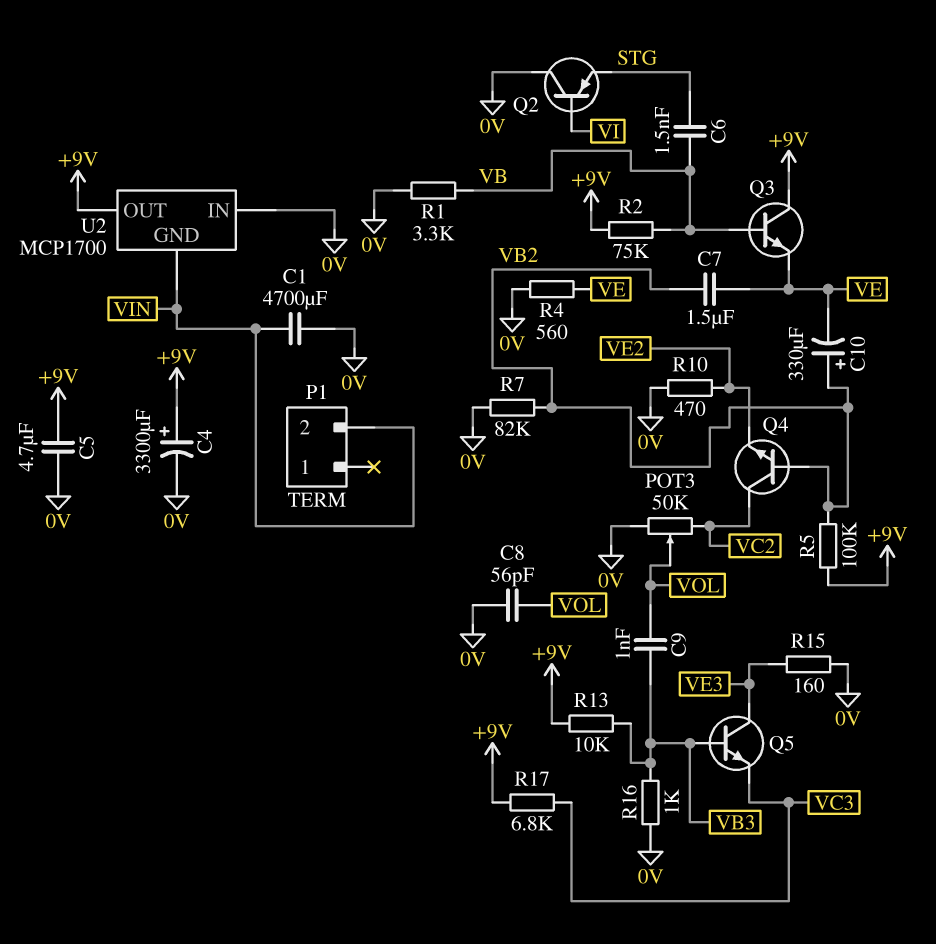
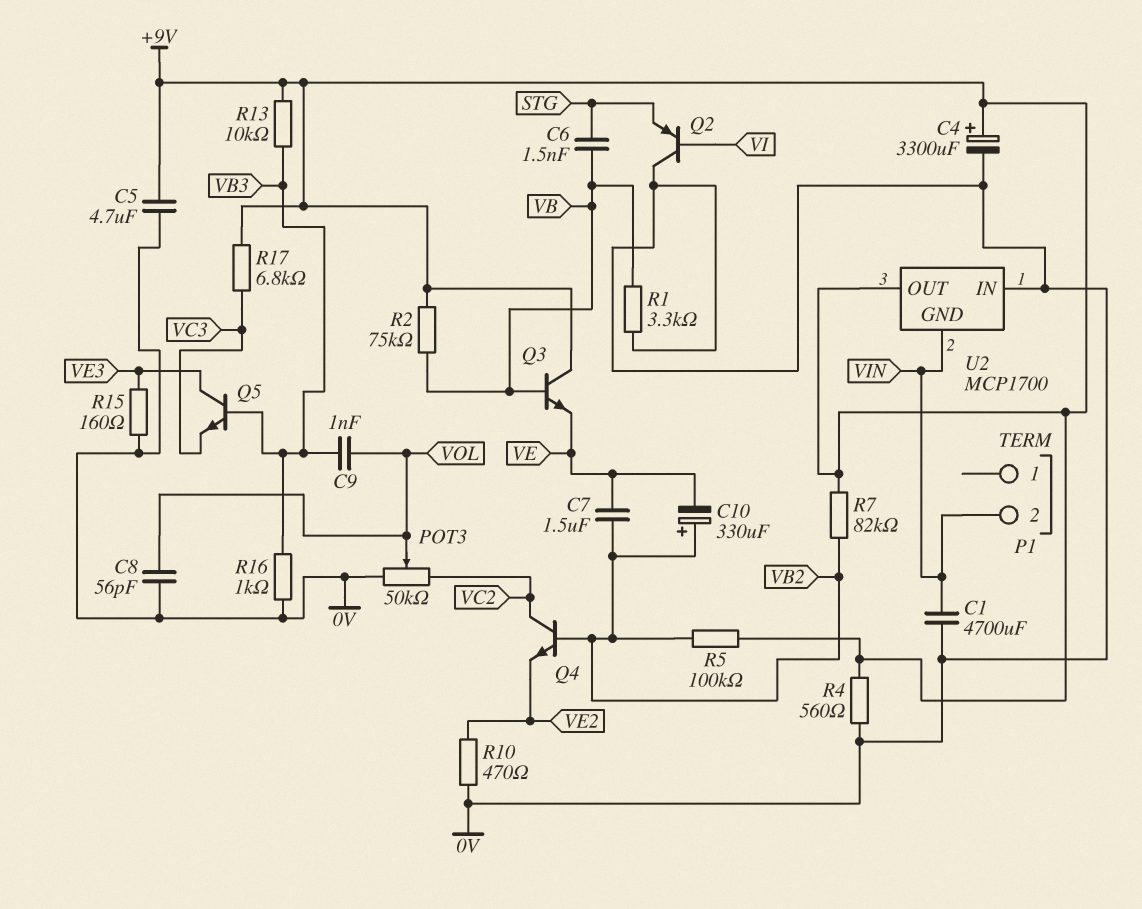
R4: 560 (0V, VE) -> 560 (+9V, 0V)
R7: 82k (0V, VB2) -> 82k (+9V, VB2)

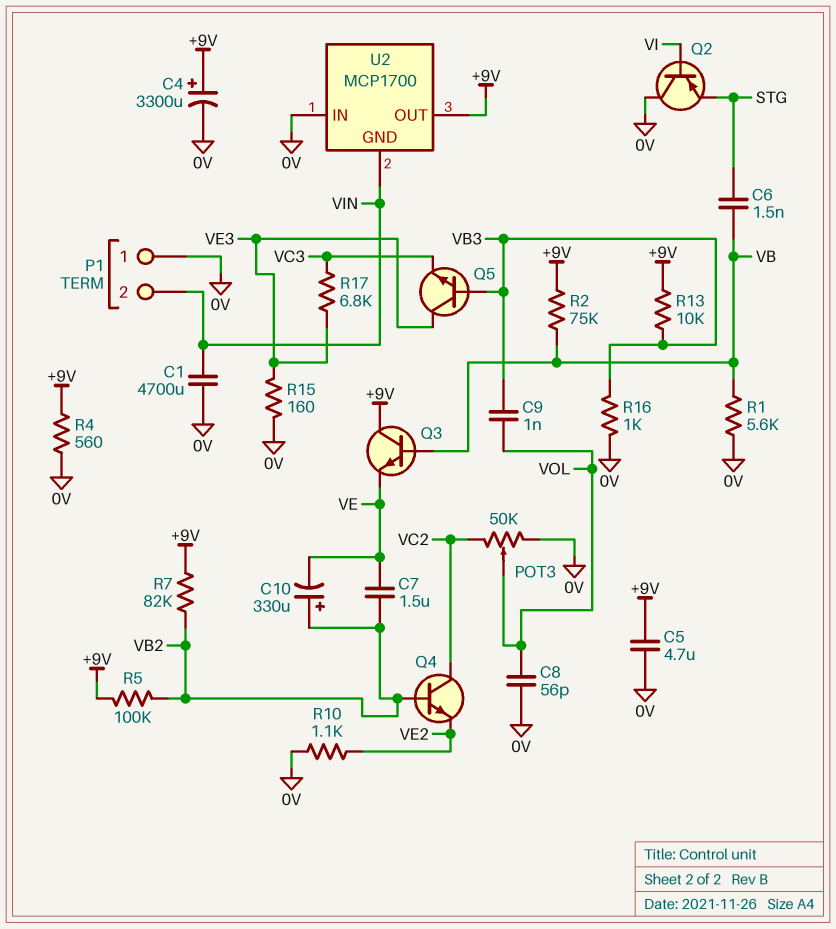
P1 pin 1: none -> 0V
R1: 3.3k (0V, VB) -> 5.6k (0V, VB)
R10: 470 (0V, VE2) -> 1.1k (0V, VE2)
R17: 6.8k (+9V, VC3) -> 6.8k (VC3, VE3)

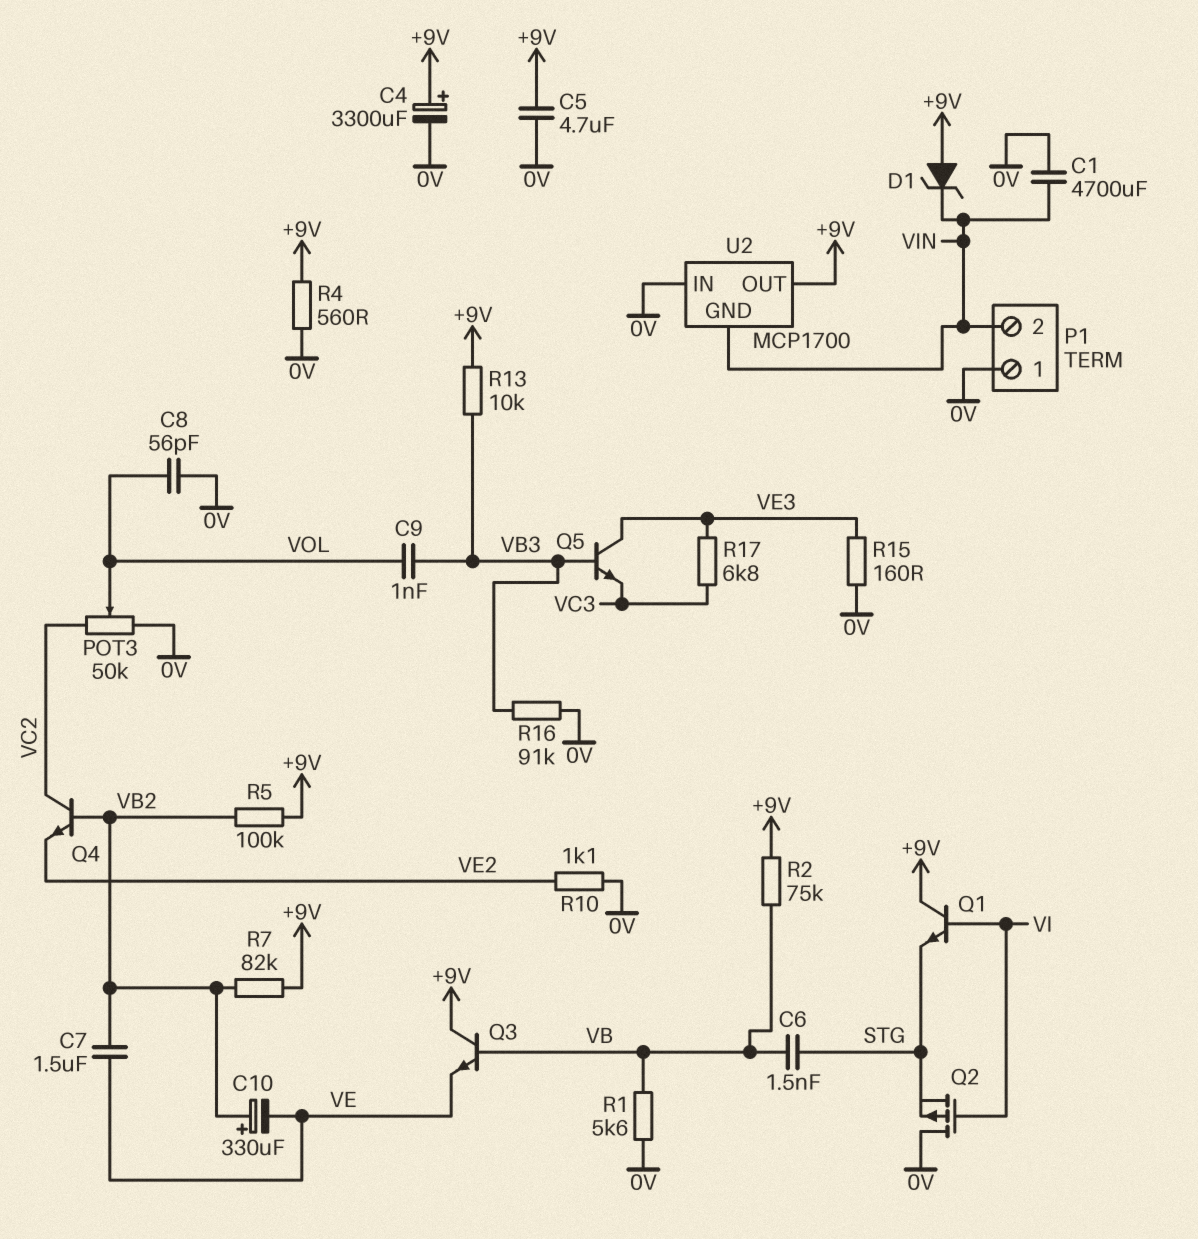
D1: none -> zener (A +9V, K VIN)
Q1: none -> NPN (B VI, C +9V, E STG)
Q2: PNP (B VI, C 0V, E STG) -> PMOS (G VI, D 0V, S STG)
R16: 1k (0V, VB3) -> 91k (0V, VB3)

